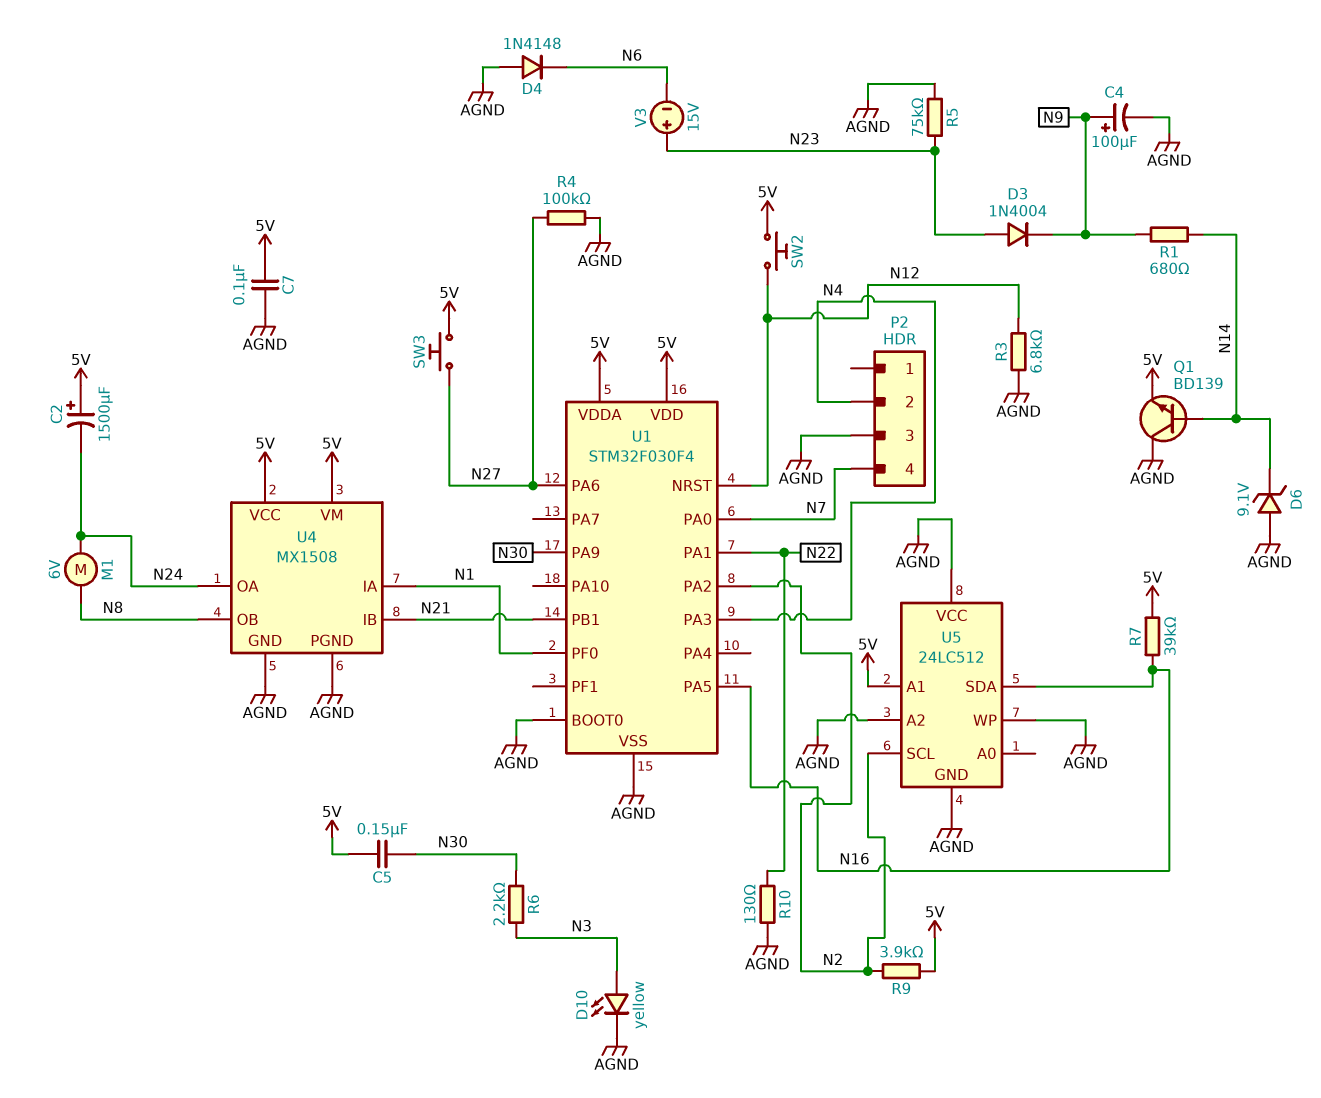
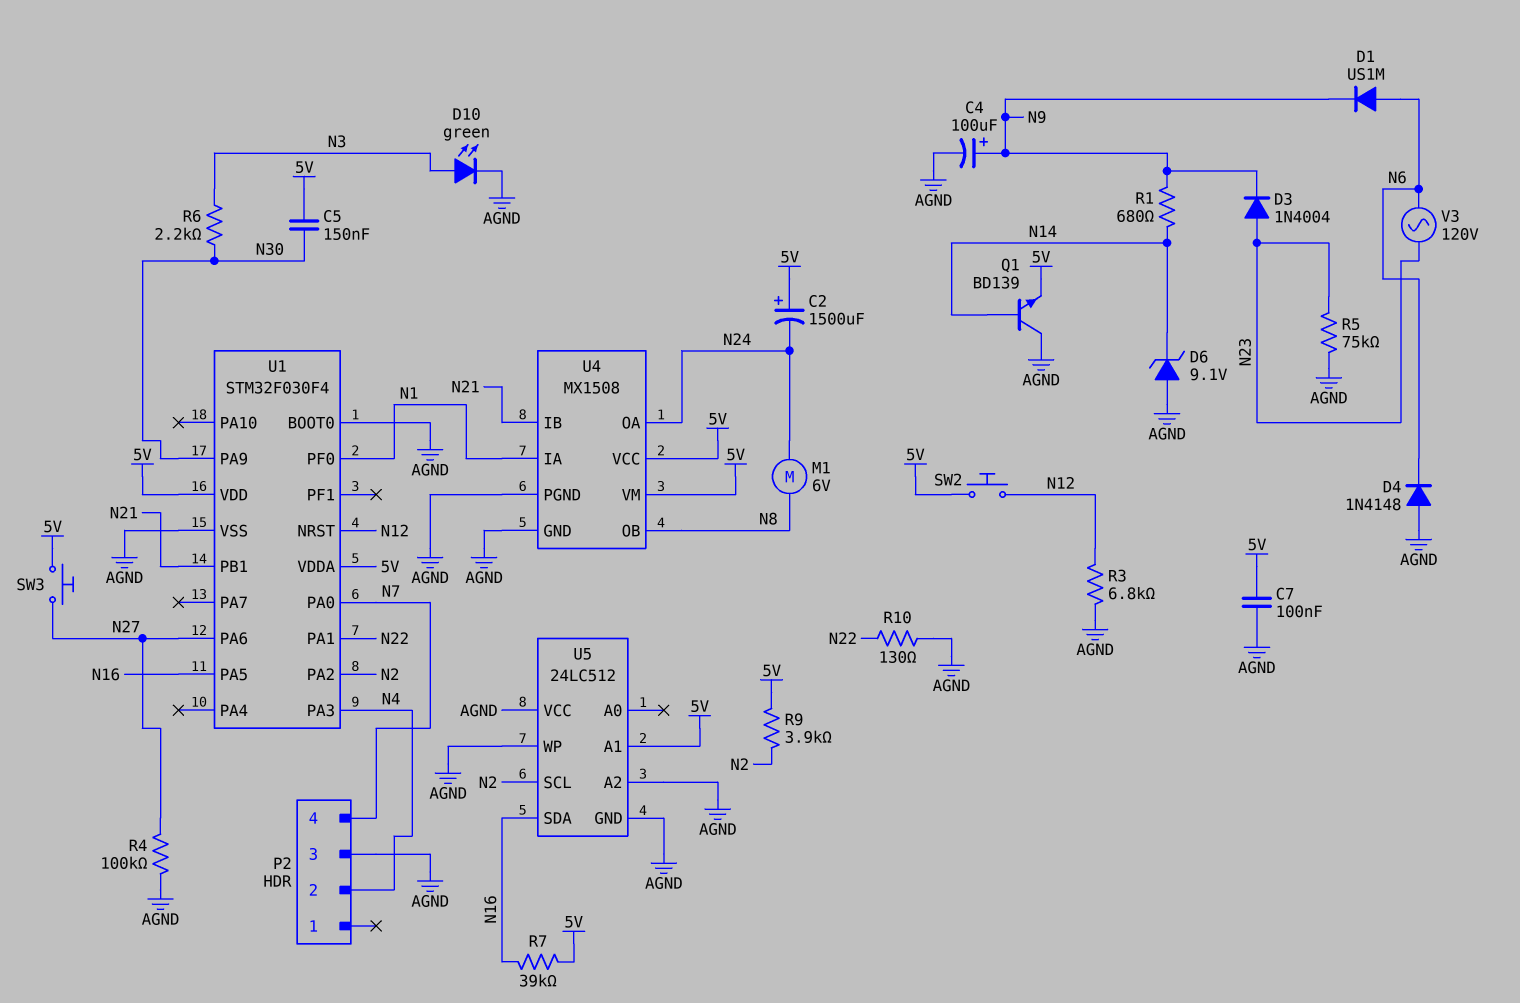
D1: none -> diode US1M (A N6, K N9)
D10: LED yellow (A N3, K AGND) -> LED green (A N3, K AGND)
V3: 15V (plus N23, minus N6) -> AC 120V (N6, N23)

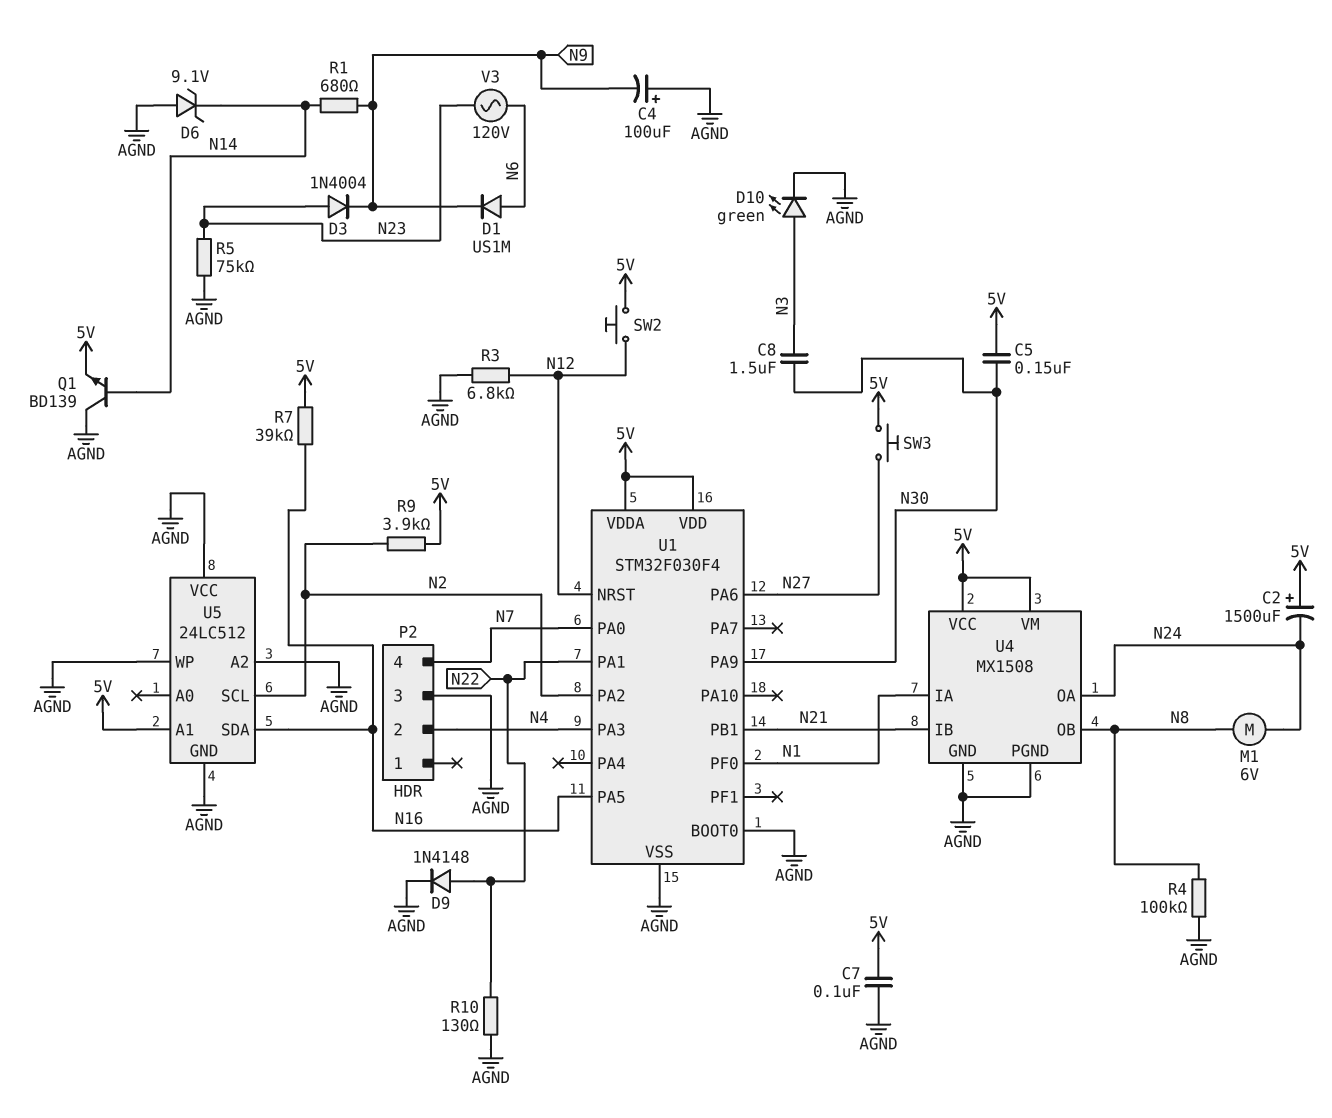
C4: 100uF (plus N9, minus AGND) -> 100uF (plus AGND, minus N9)
C8: none -> 1.5uF (N3, N30)
D4: diode 1N4148 (A AGND, K N6) -> none
D9: none -> diode 1N4148 (A N22, K AGND)
R4: 100k (AGND, N27) -> 100k (AGND, N8)
R6: 2.2k (N3, N30) -> none

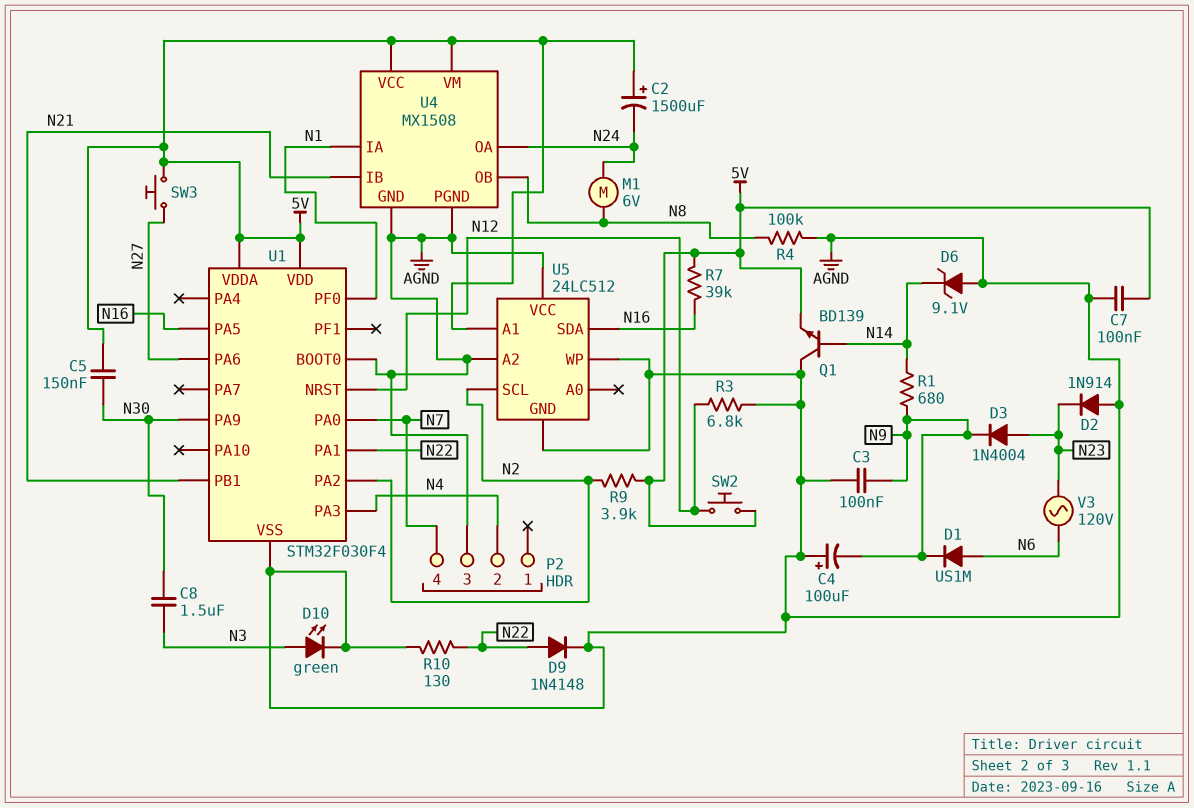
C3: none -> 100nF (AGND, N9)
D2: none -> diode 1N914 (A AGND, K N23)
R5: 75k (AGND, N23) -> none

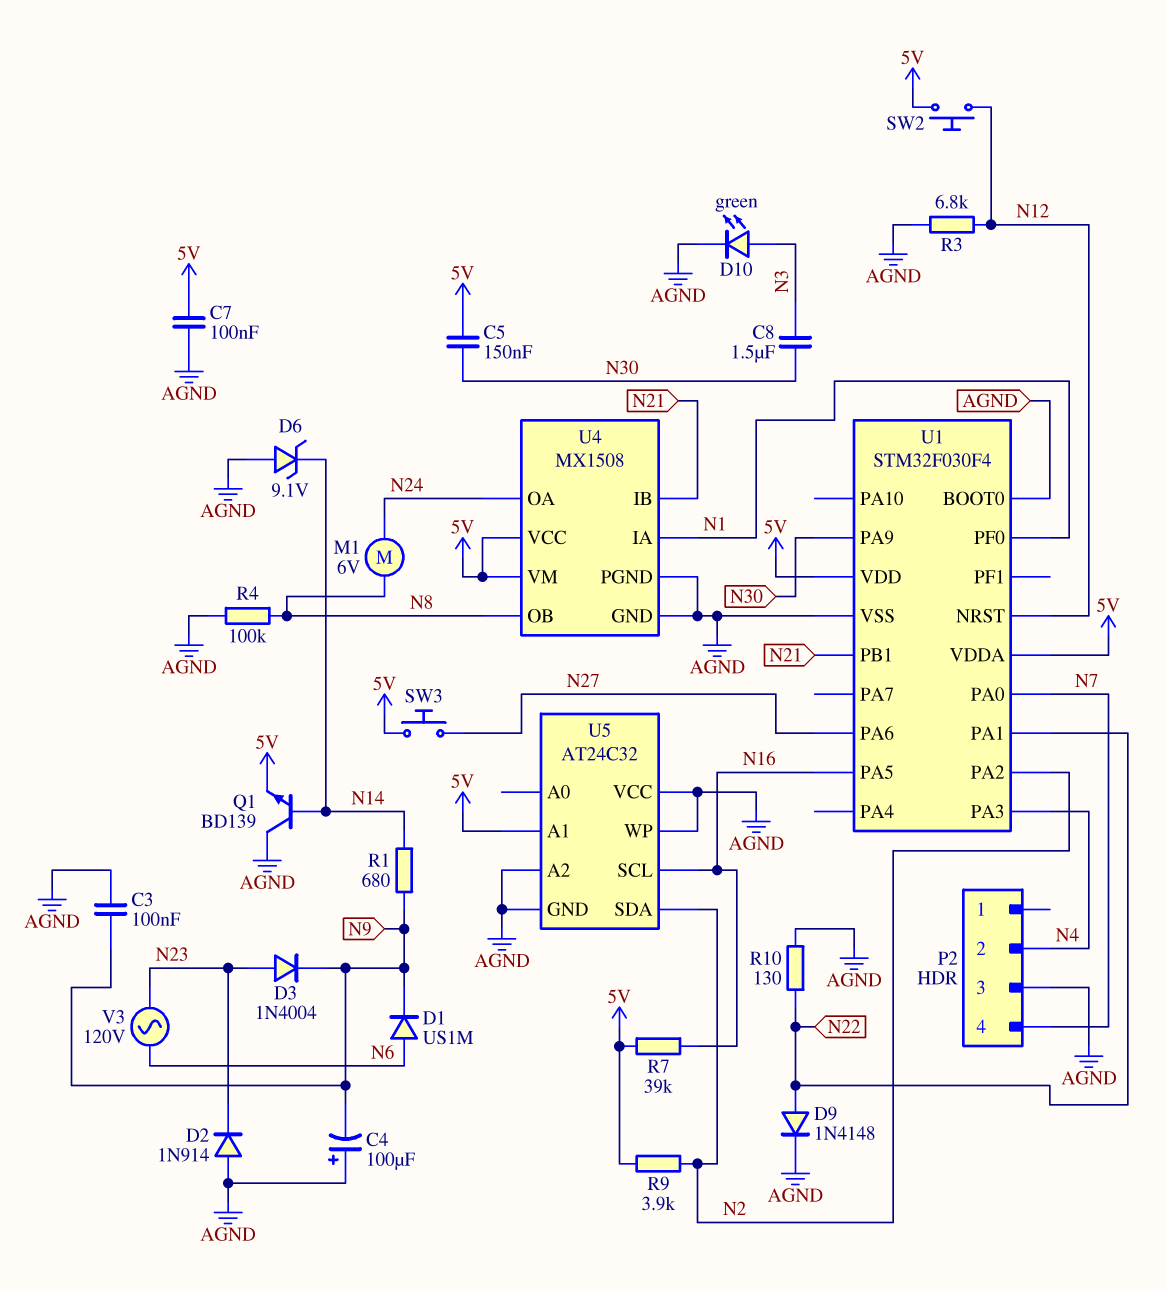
C2: 1500uF (plus 5V, minus N24) -> none
U5: 24LC512 -> AT24C32
U5 pin SCL: N2 -> N16
U5 pin SDA: N16 -> N2

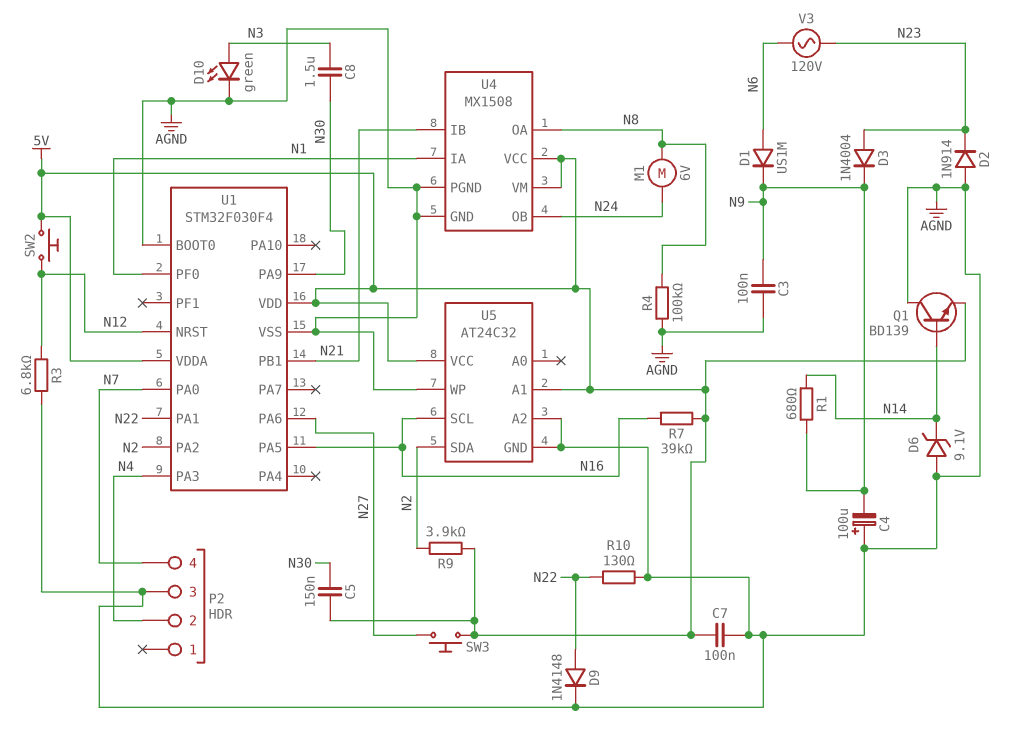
U4 pin OA: N24 -> N8
U4 pin OB: N8 -> N24
U5 pin VCC: AGND -> 5V

